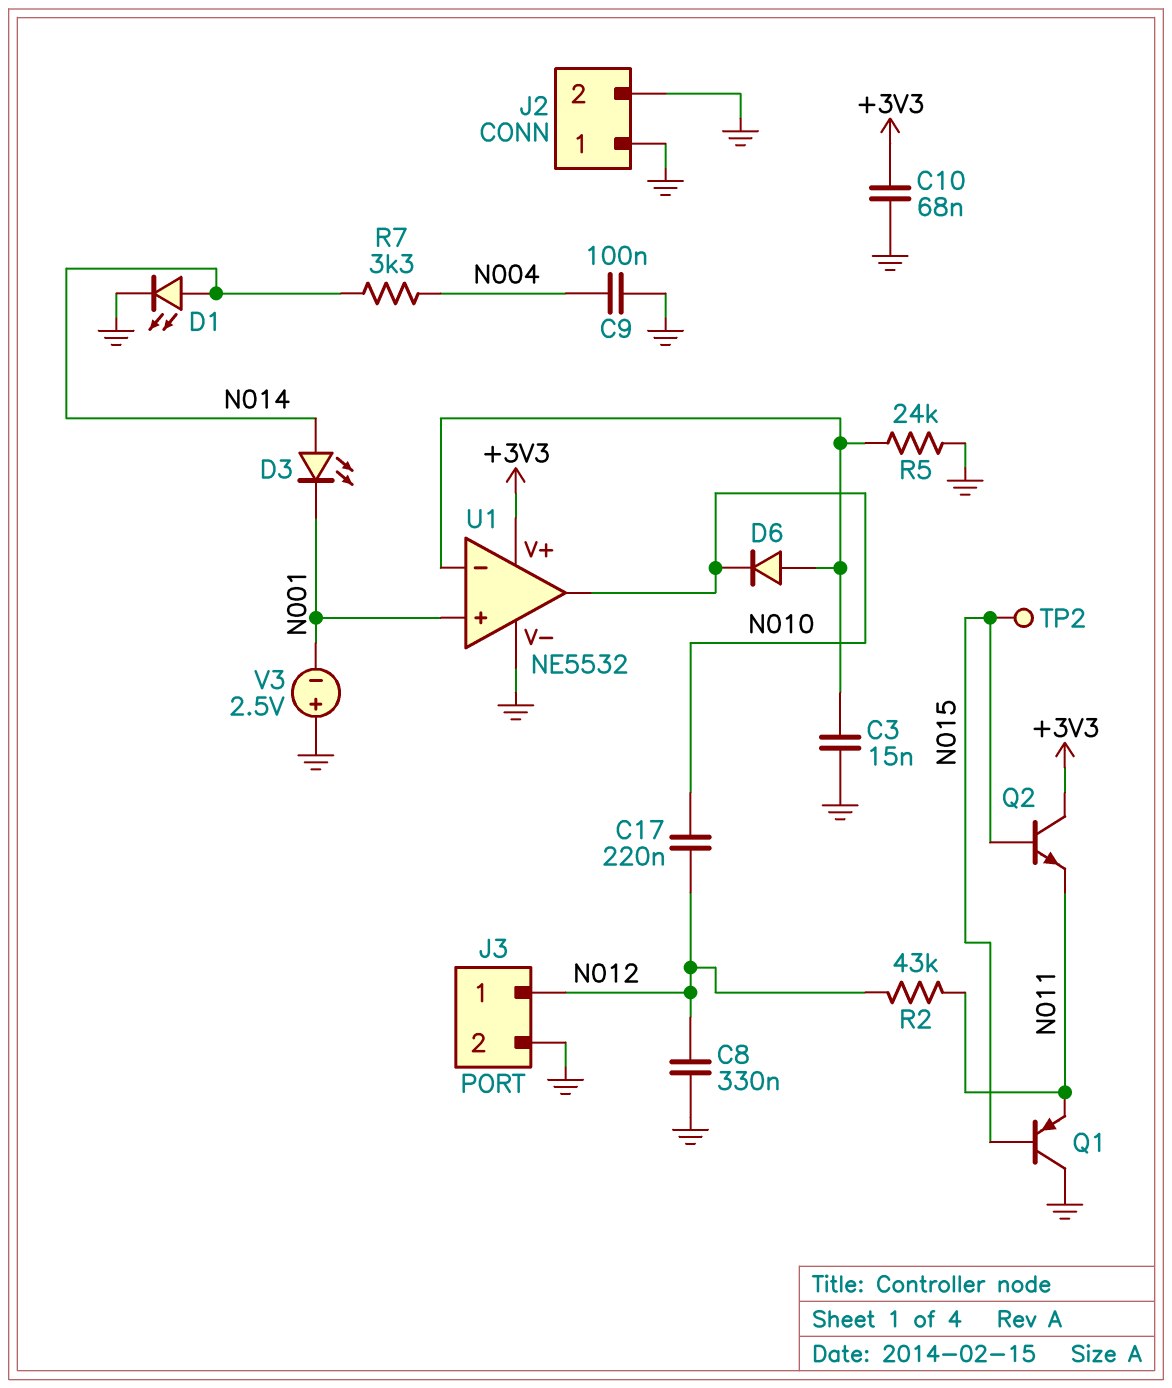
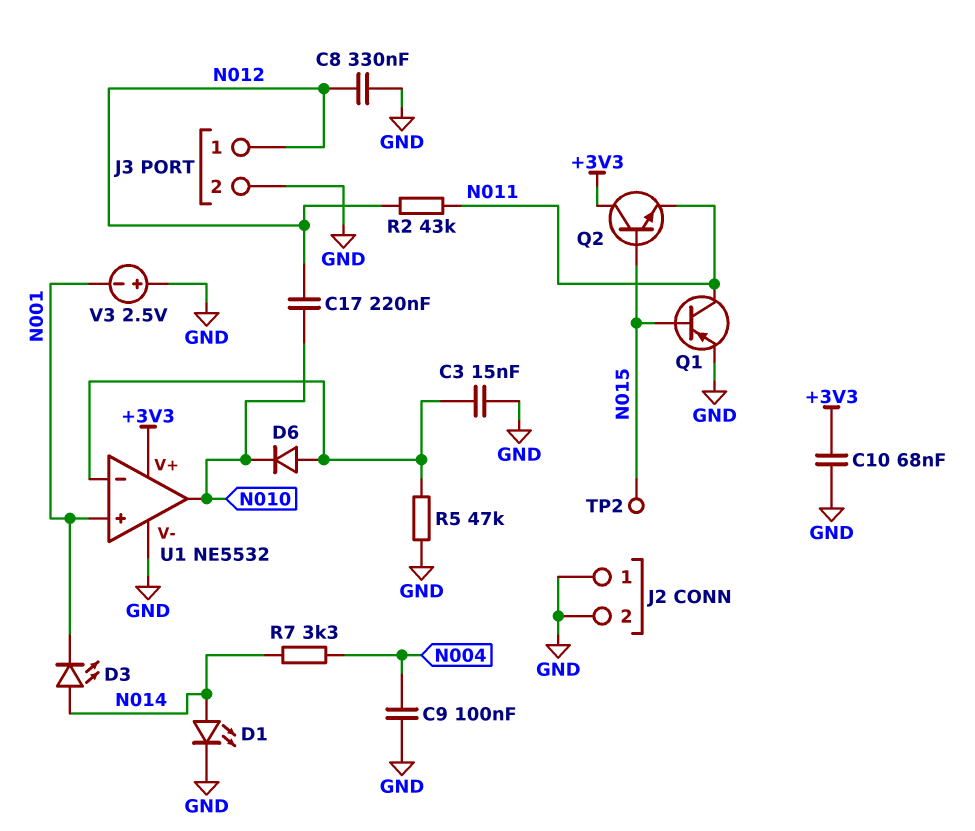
Q1: PNP (B N015, C GND, E N011) -> PNP (B N015, C N011, E GND)
R5: 24k (GND, U1/in-) -> 47k (GND, U1/in-)

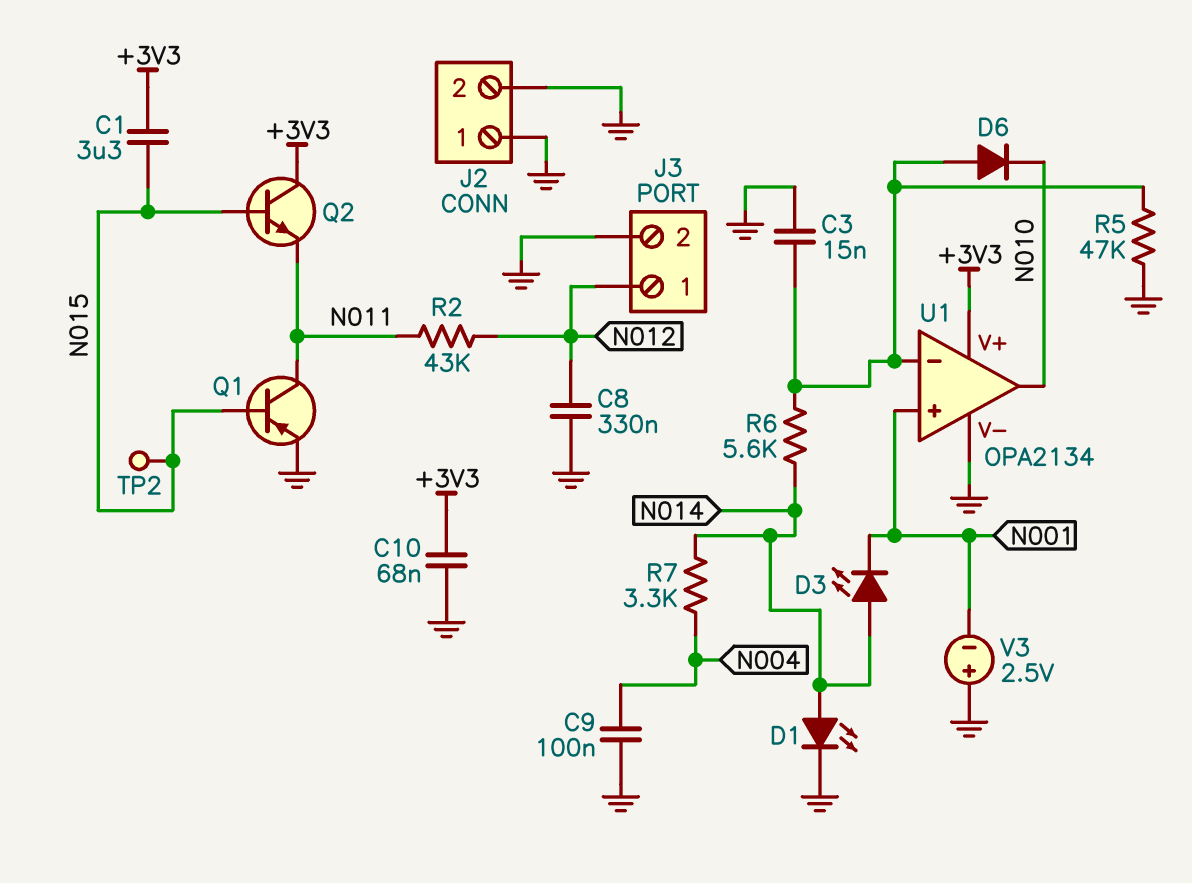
C1: none -> 3.3uF (+3V3, N015)
C17: 220nF (N010, N012) -> none
R6: none -> 5.6k (N014, U1/in-)
U1: NE5532 -> OPA2134

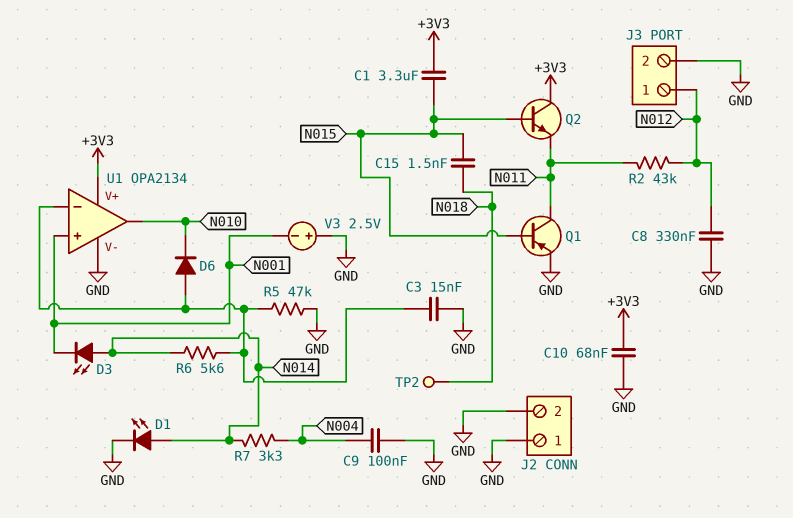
C15: none -> 1.5nF (N015, N018)
TP2: test point (N015) -> test point (N018)

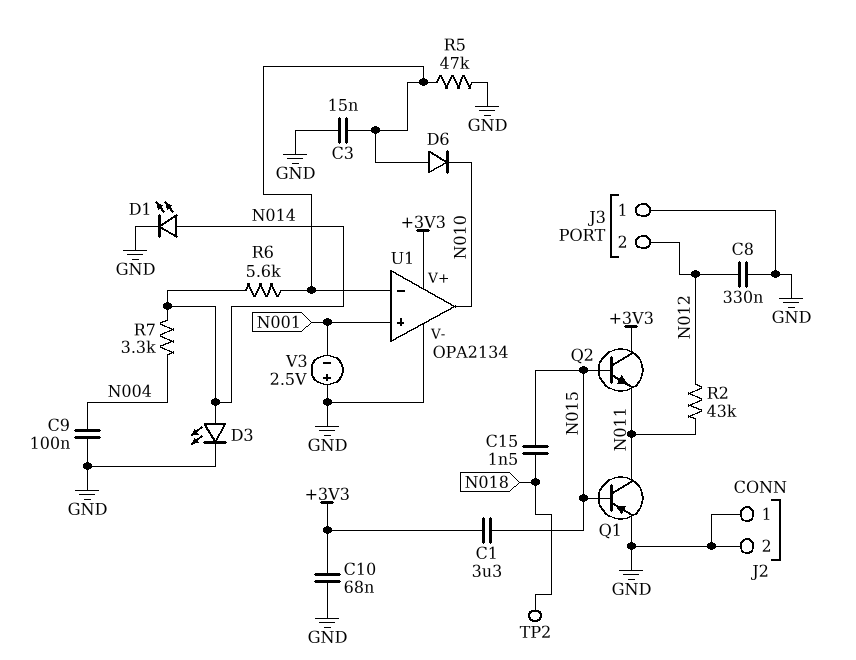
D3: LED (A N014, K N001) -> LED (A N014, K GND)
J3 pin 1: N012 -> GND
J3 pin 2: GND -> N012

